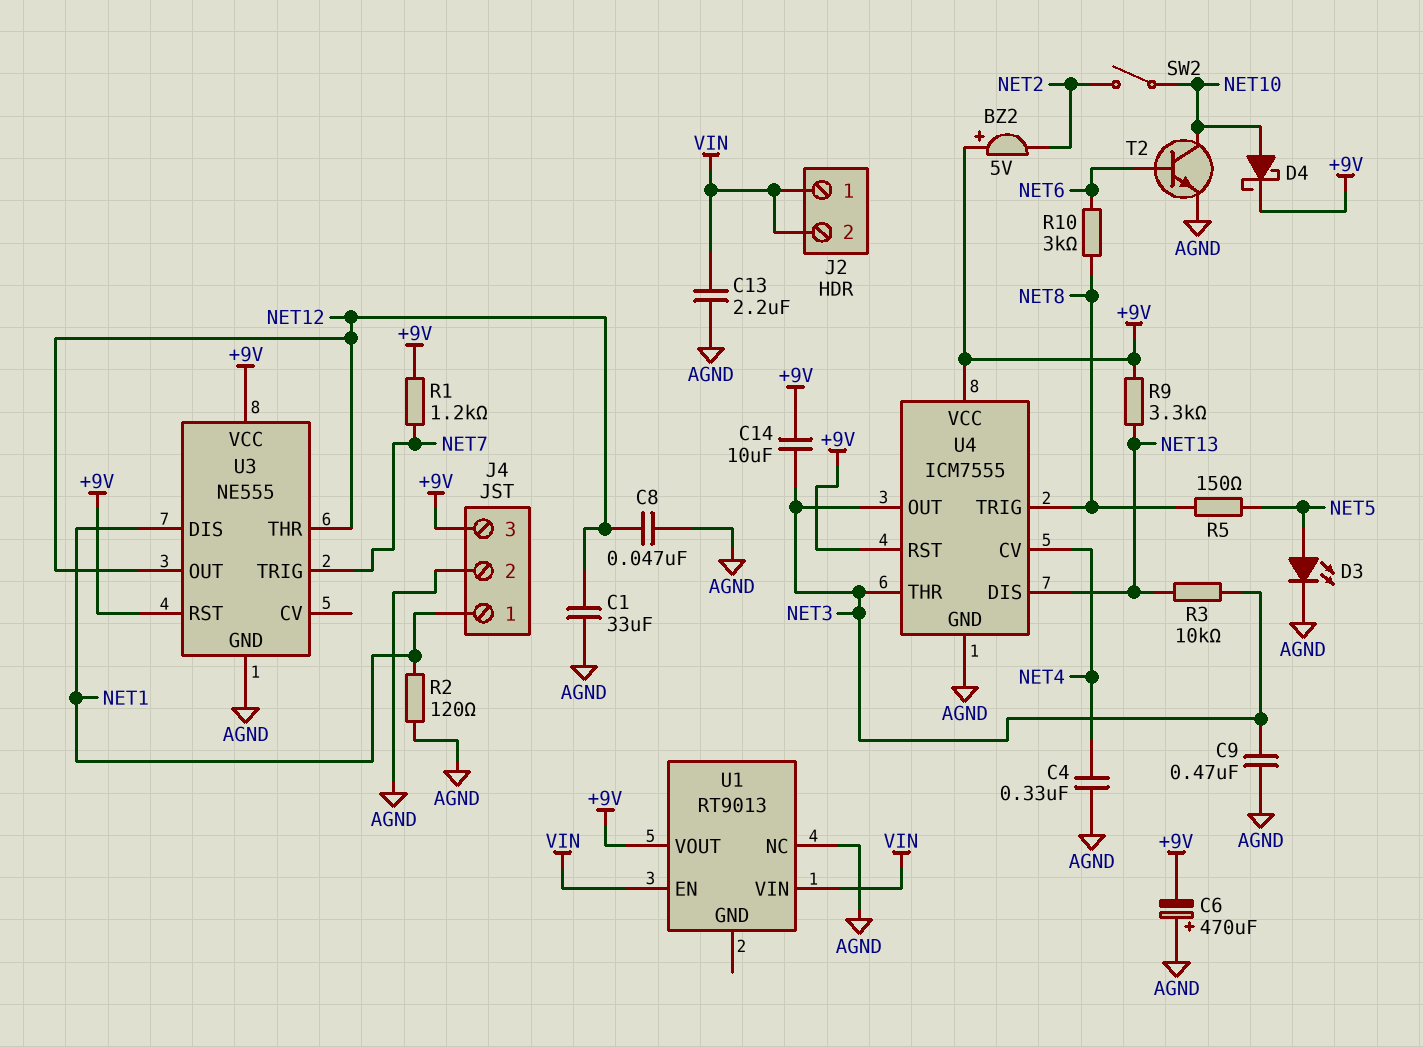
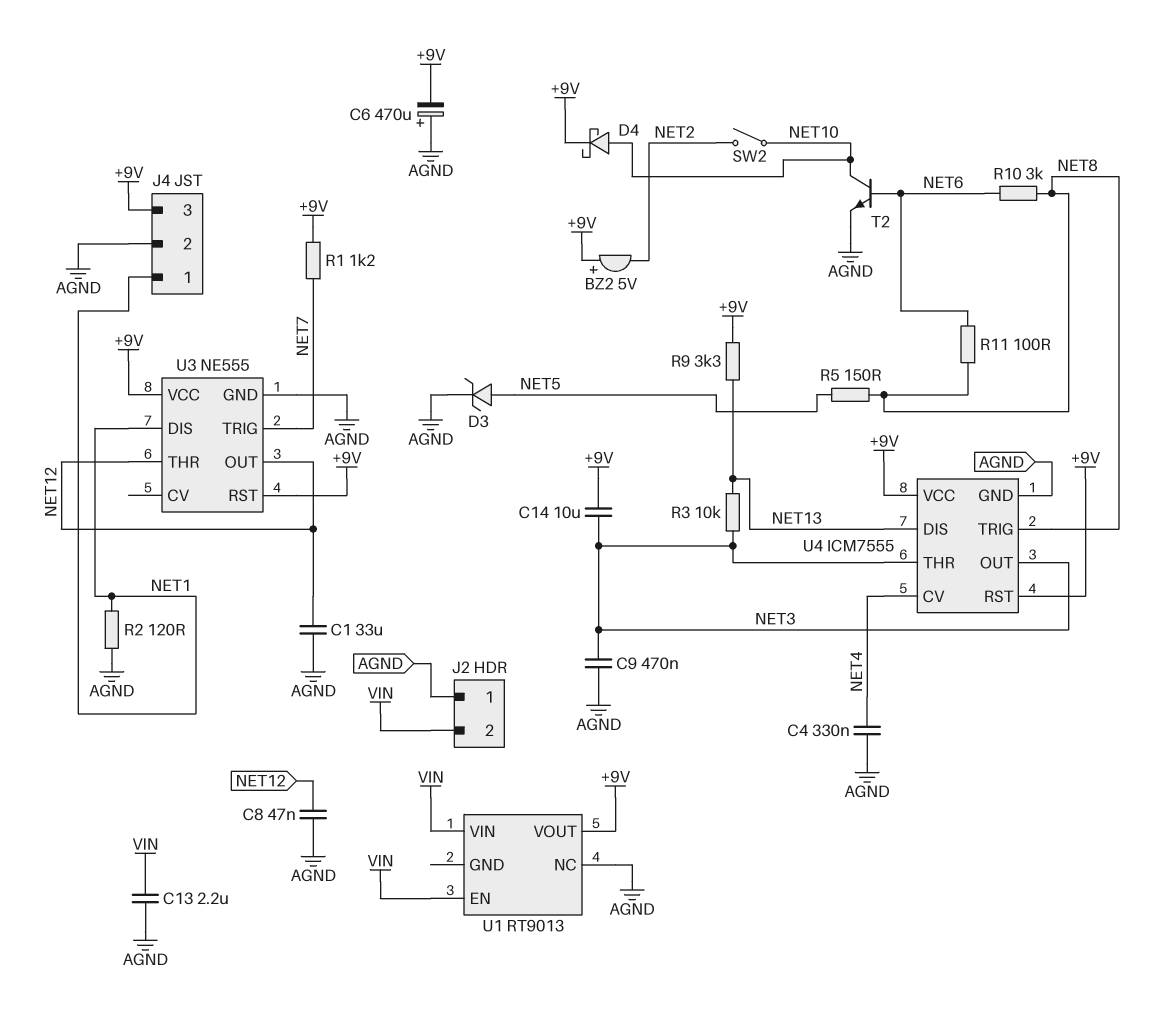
D3: LED (A NET5, K AGND) -> zener (A NET5, K AGND)
J2 pin 1: VIN -> AGND
R11: none -> 100 (NET6, NET8)

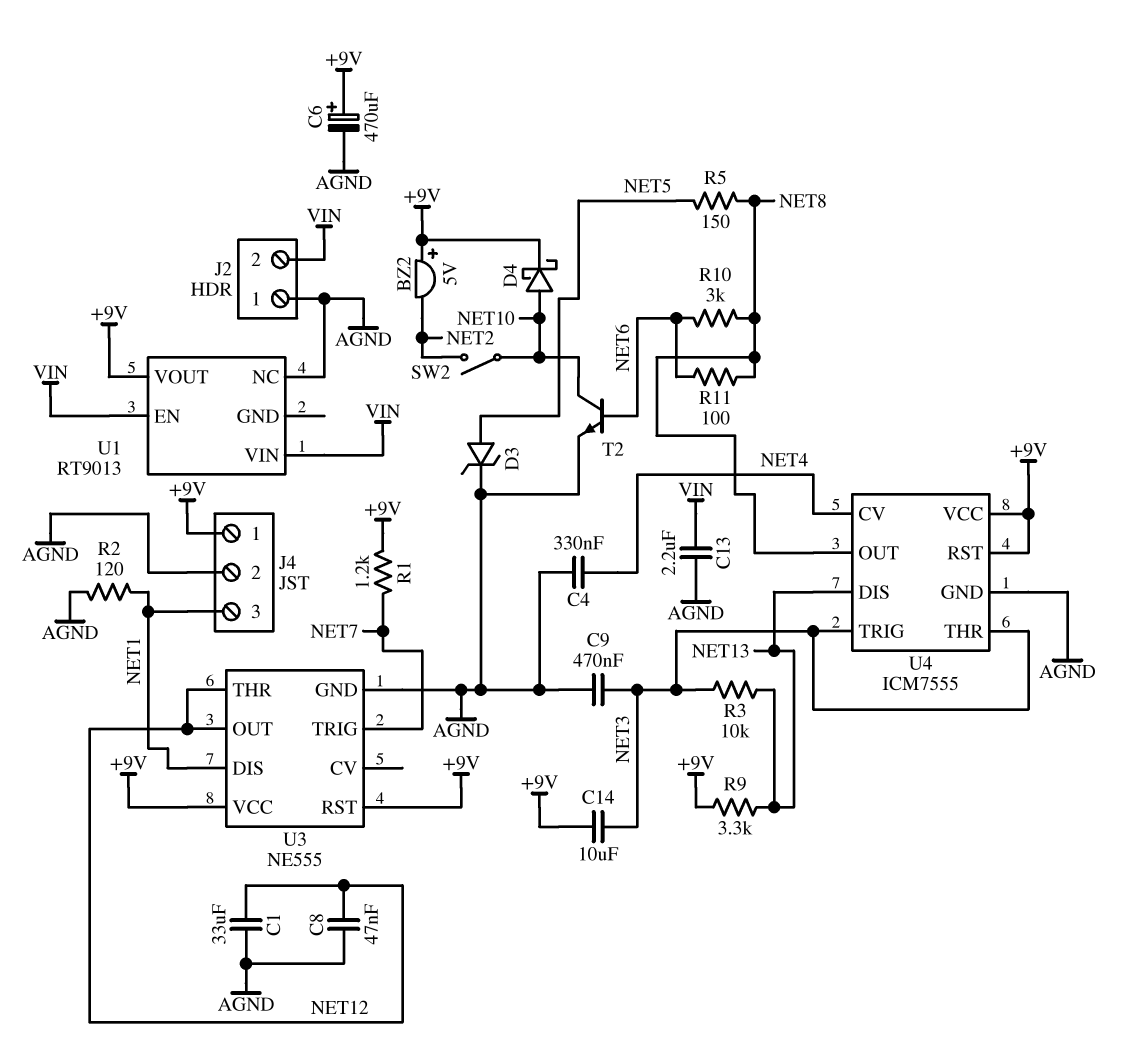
C6: 470uF (plus AGND, minus +9V) -> 470uF (plus +9V, minus AGND)
J4 pin 1: NET1 -> +9V
J4 pin 3: +9V -> NET1
U4 pin OUT: NET3 -> NET8
U4 pin TRIG: NET8 -> NET3

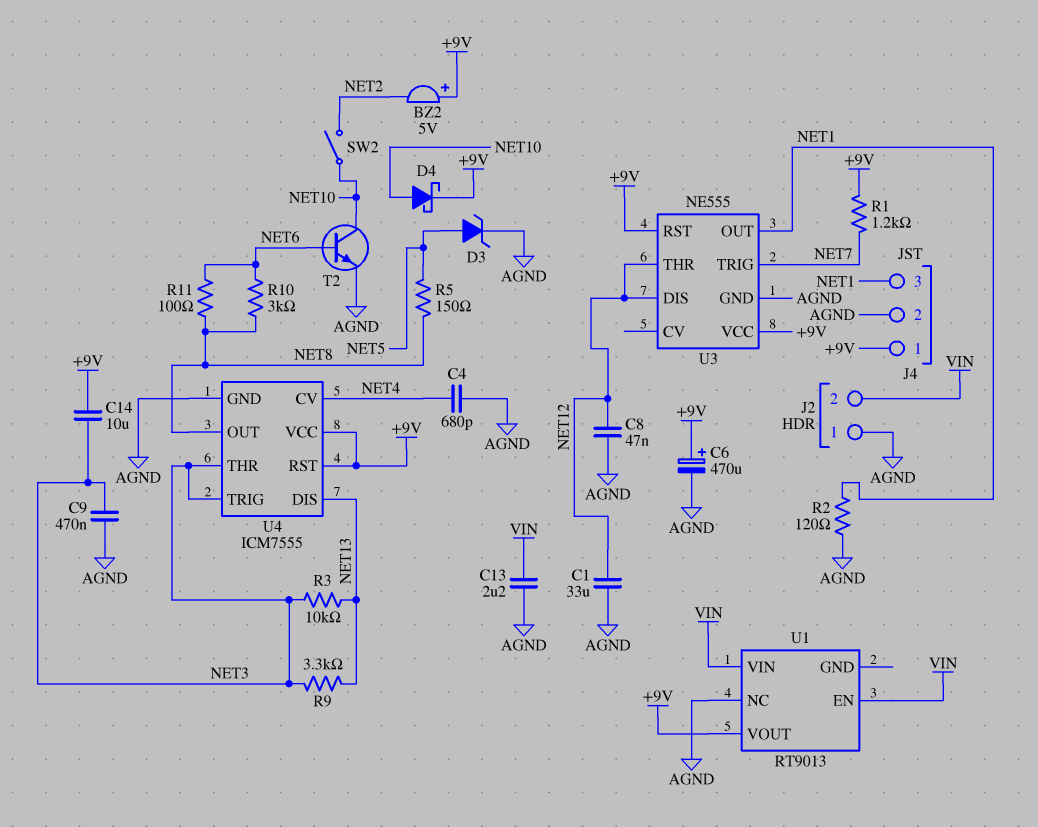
C4: 330nF (AGND, NET4) -> 680pF (AGND, NET4)
R9: 3.3k (+9V, NET13) -> 3.3k (NET3, NET13)
U3 pin DIS: NET1 -> NET12
U3 pin OUT: NET12 -> NET1

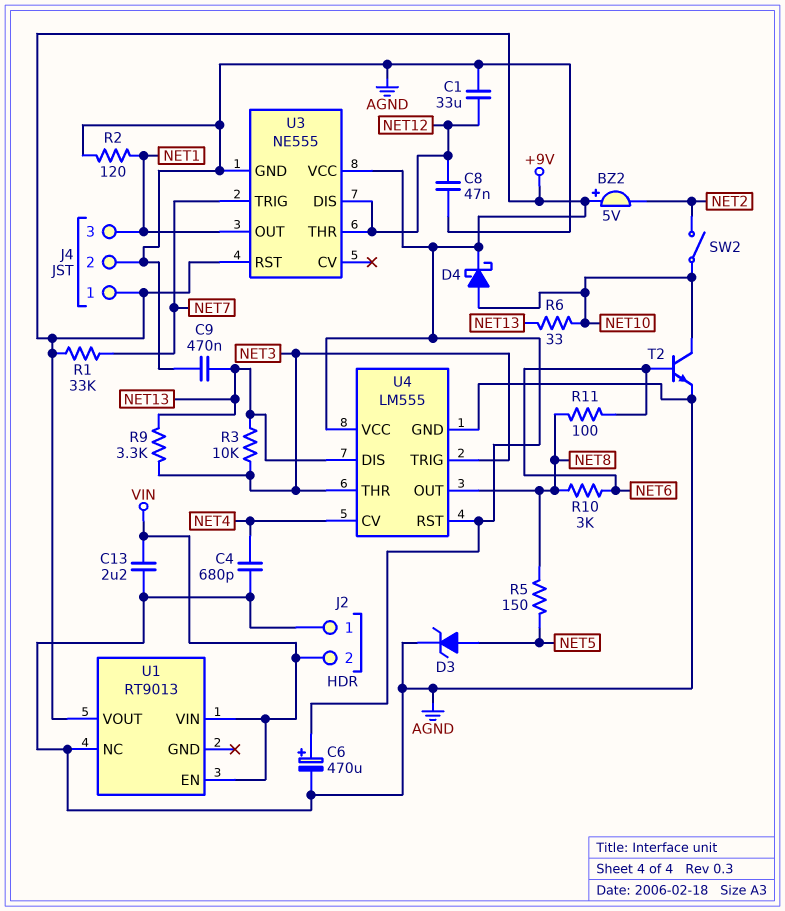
C9: 470nF (AGND, NET3) -> 470nF (AGND, NET13)
C14: 10uF (+9V, NET3) -> none
R1: 1.2k (+9V, NET7) -> 33k (+9V, NET7)
R6: none -> 33 (NET10, NET13)
U4: ICM7555 -> LM555

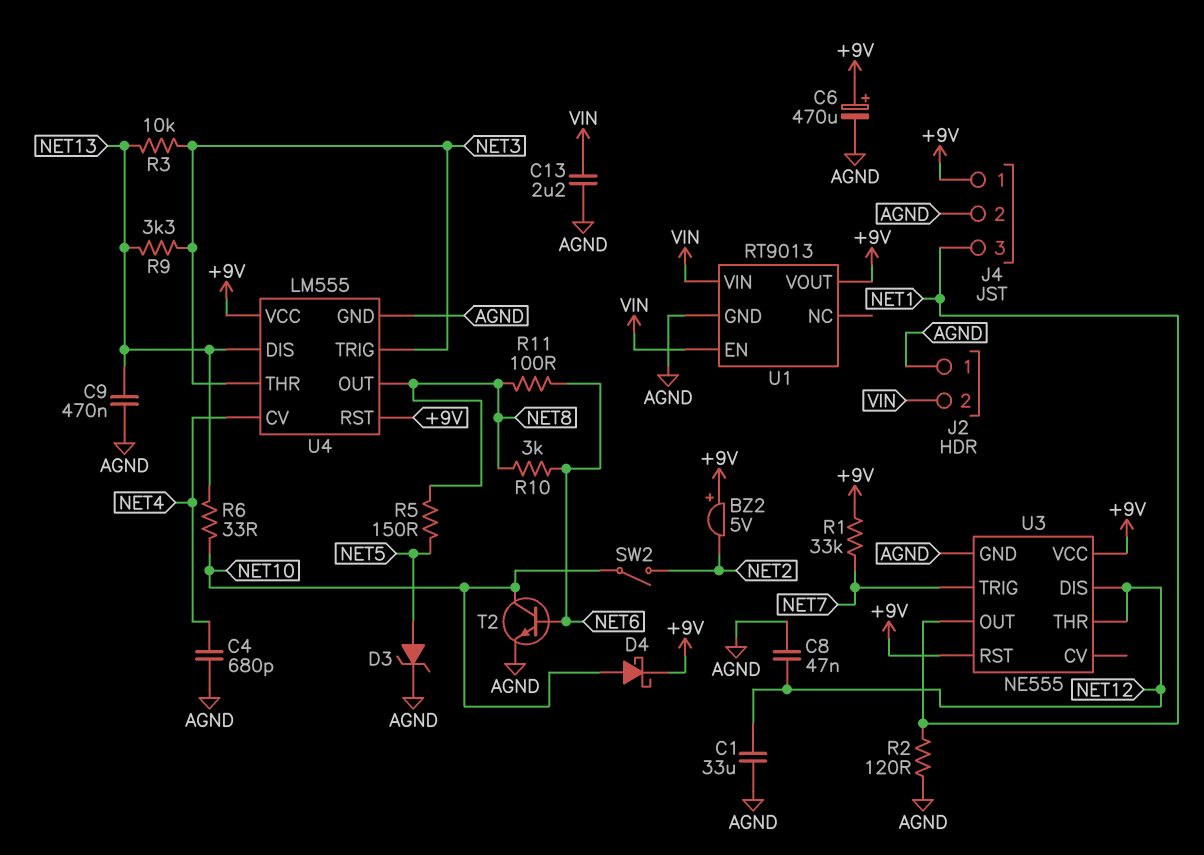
U1 pin GND: none -> AGND
U1 pin NC: AGND -> none

